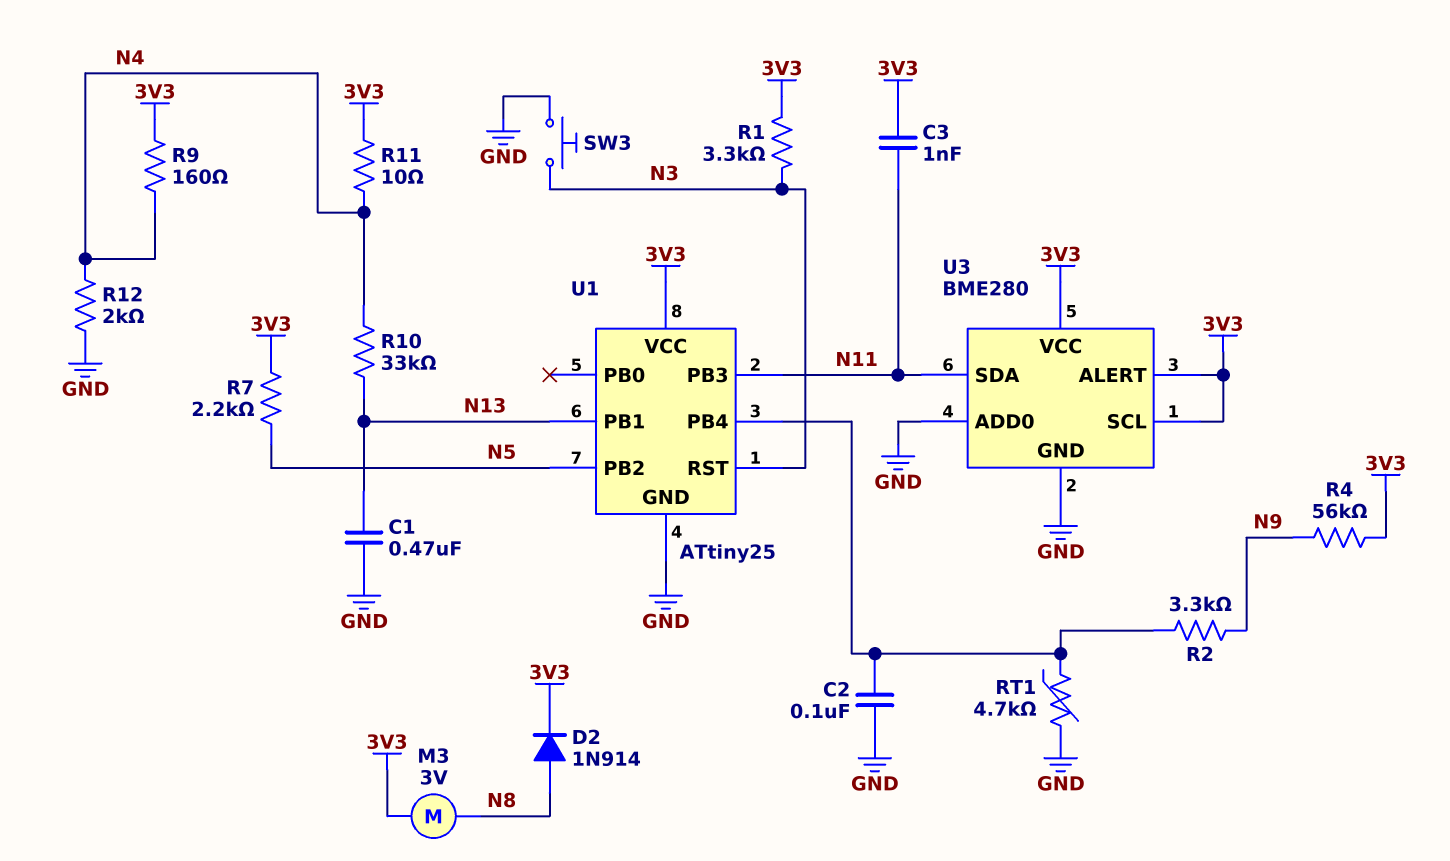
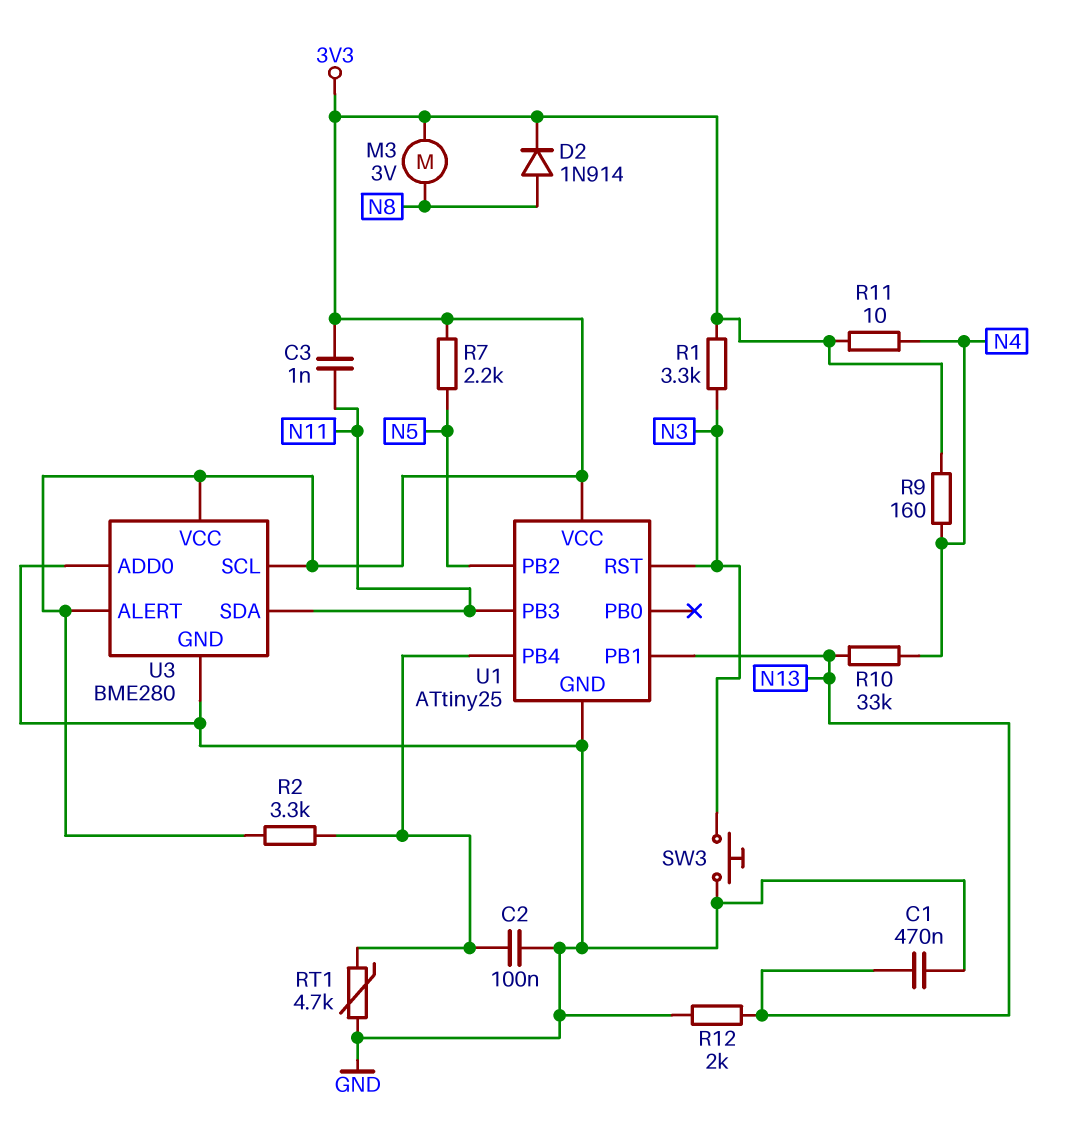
R2: 3.3k (N9, U1/PB4) -> 3.3k (3V3, U1/PB4)
R4: 56k (3V3, N9) -> none
R12: 2k (GND, N4) -> 2k (GND, N13)

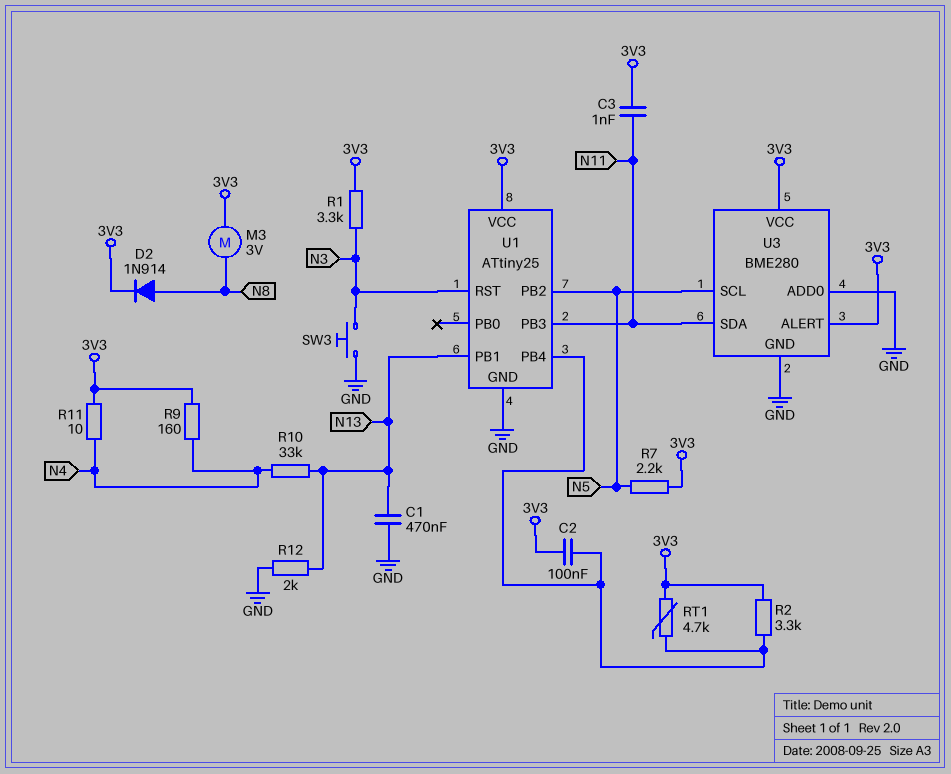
C2: 100nF (GND, U1/PB4) -> 100nF (3V3, U1/PB4)
RT1: 4.7k (GND, U1/PB4) -> 4.7k (3V3, U1/PB4)
U3 pin SCL: 3V3 -> N5

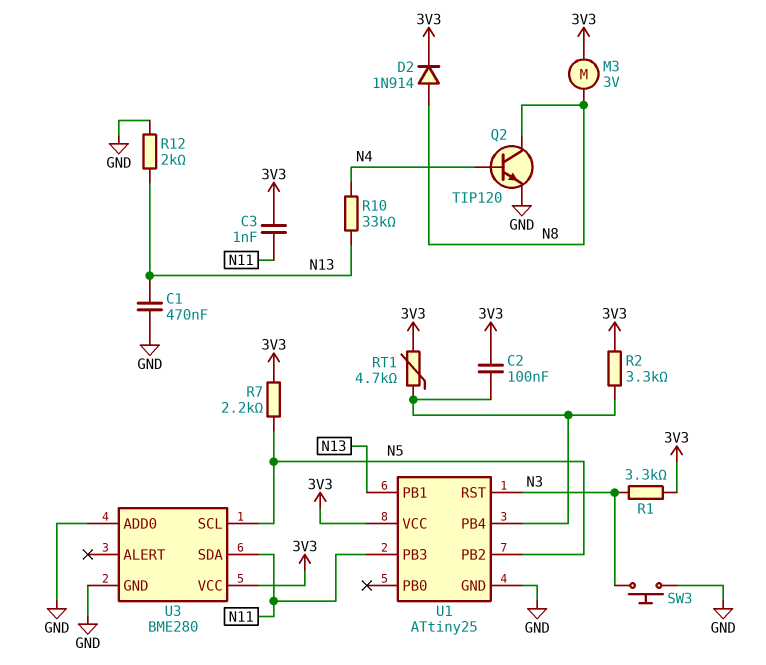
Q2: none -> NPN TIP120 (B N4, C N8, E GND)
R9: 160 (3V3, N4) -> none
R11: 10 (3V3, N4) -> none
U3 pin ALERT: 3V3 -> none

